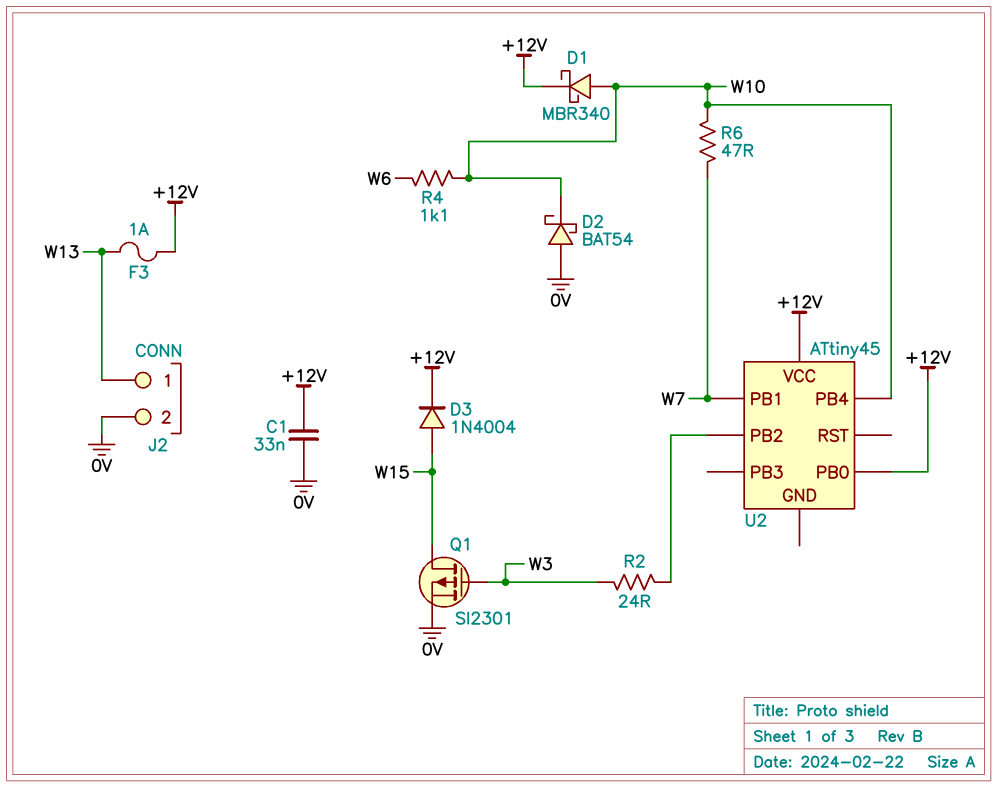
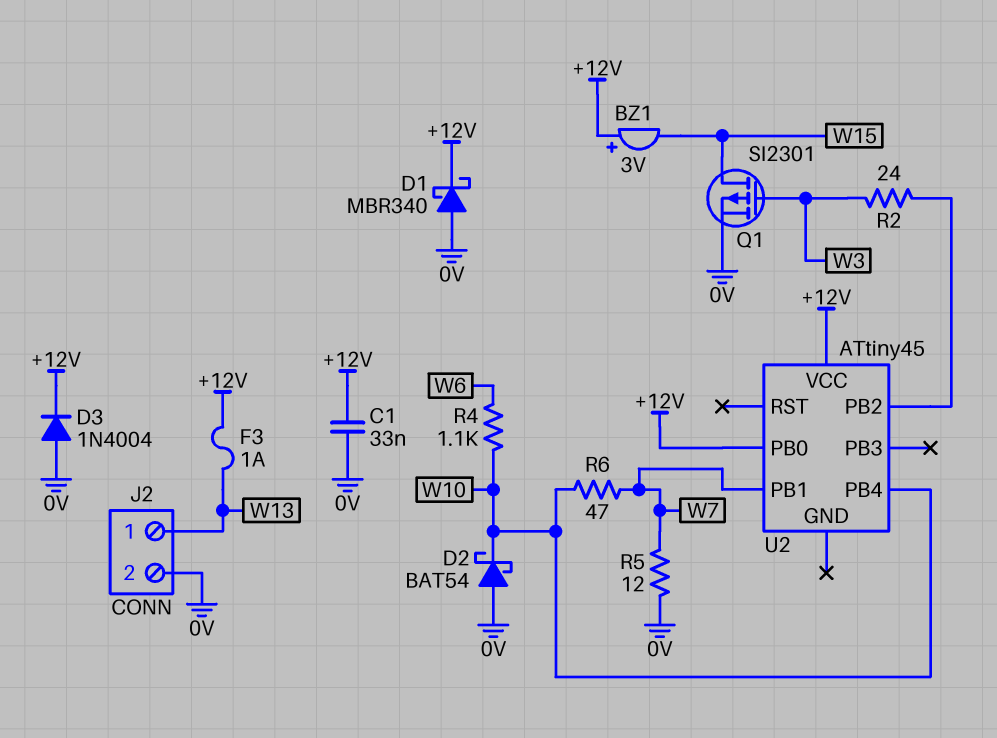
BZ1: none -> buzzer 3V (plus +12V, minus W15)
D1: schottky MBR340 (A W10, K +12V) -> schottky MBR340 (A 0V, K +12V)
D3: diode 1N4004 (A W15, K +12V) -> diode 1N4004 (A 0V, K +12V)
R5: none -> 12 (0V, W7)

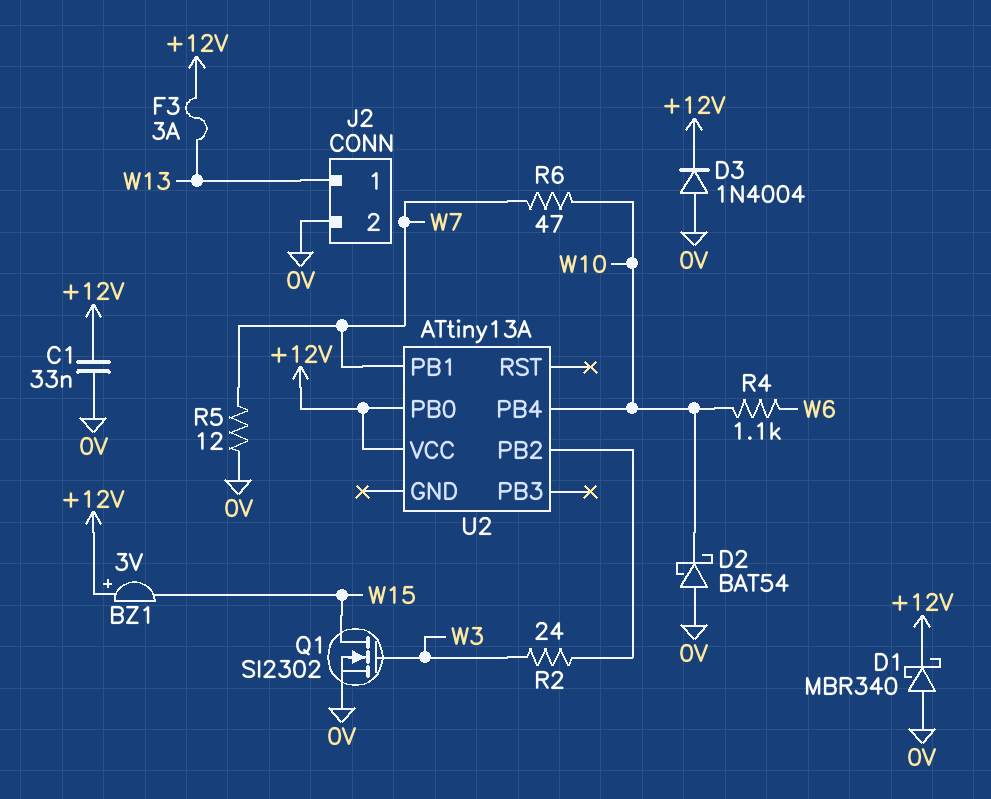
F3: 1A (+12V, W13) -> 3A (+12V, W13)
Q1: PMOS SI2301 (G W3, D W15, S 0V) -> NMOS SI2302 (G W3, D W15, S 0V)
U2: ATtiny45 -> ATtiny13A

